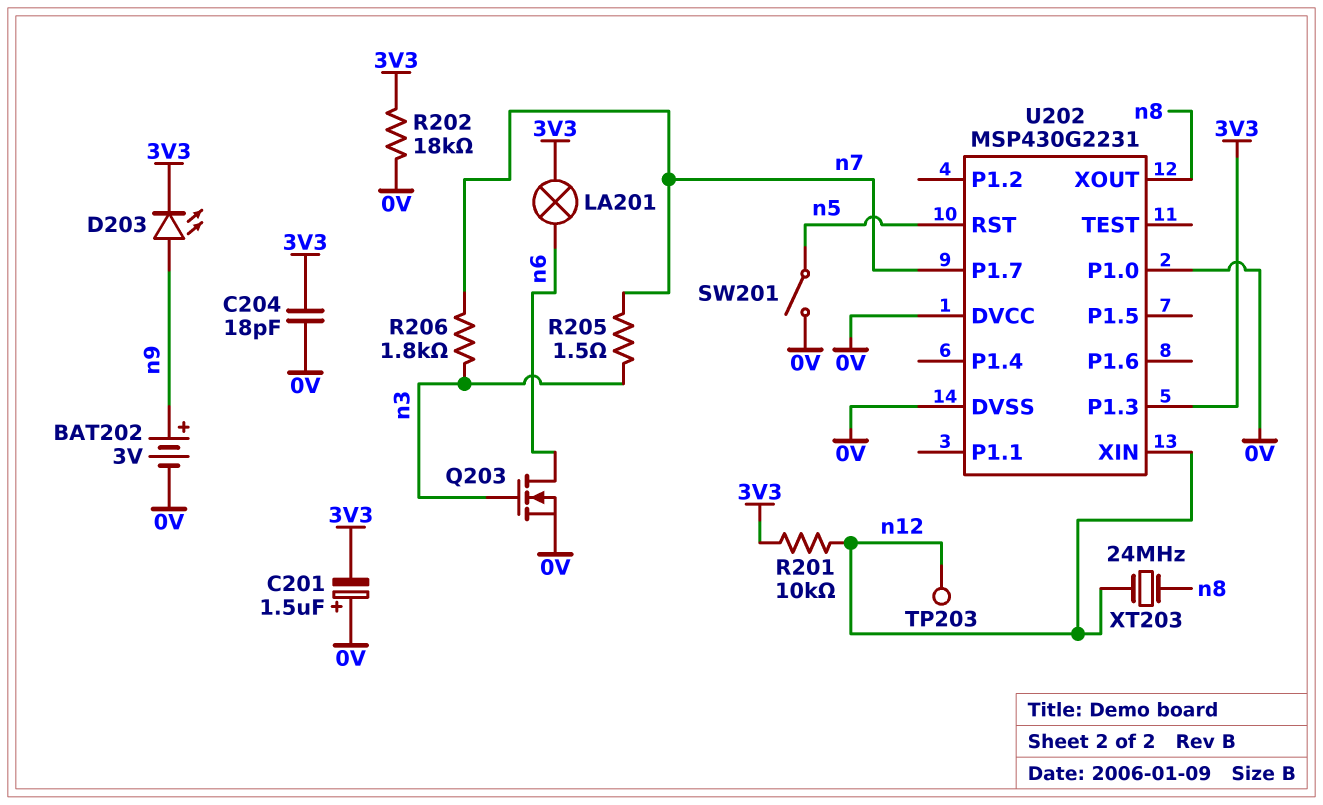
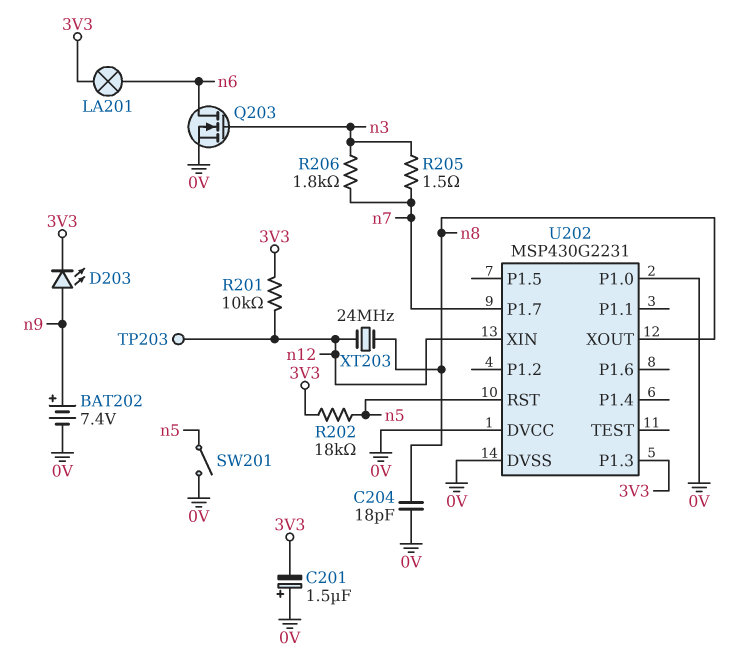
BAT202: 3V (plus n9, minus 0V) -> 7.4V (plus n9, minus 0V)
C204: 18pF (0V, 3V3) -> 18pF (0V, n8)
R202: 18k (0V, 3V3) -> 18k (3V3, n5)

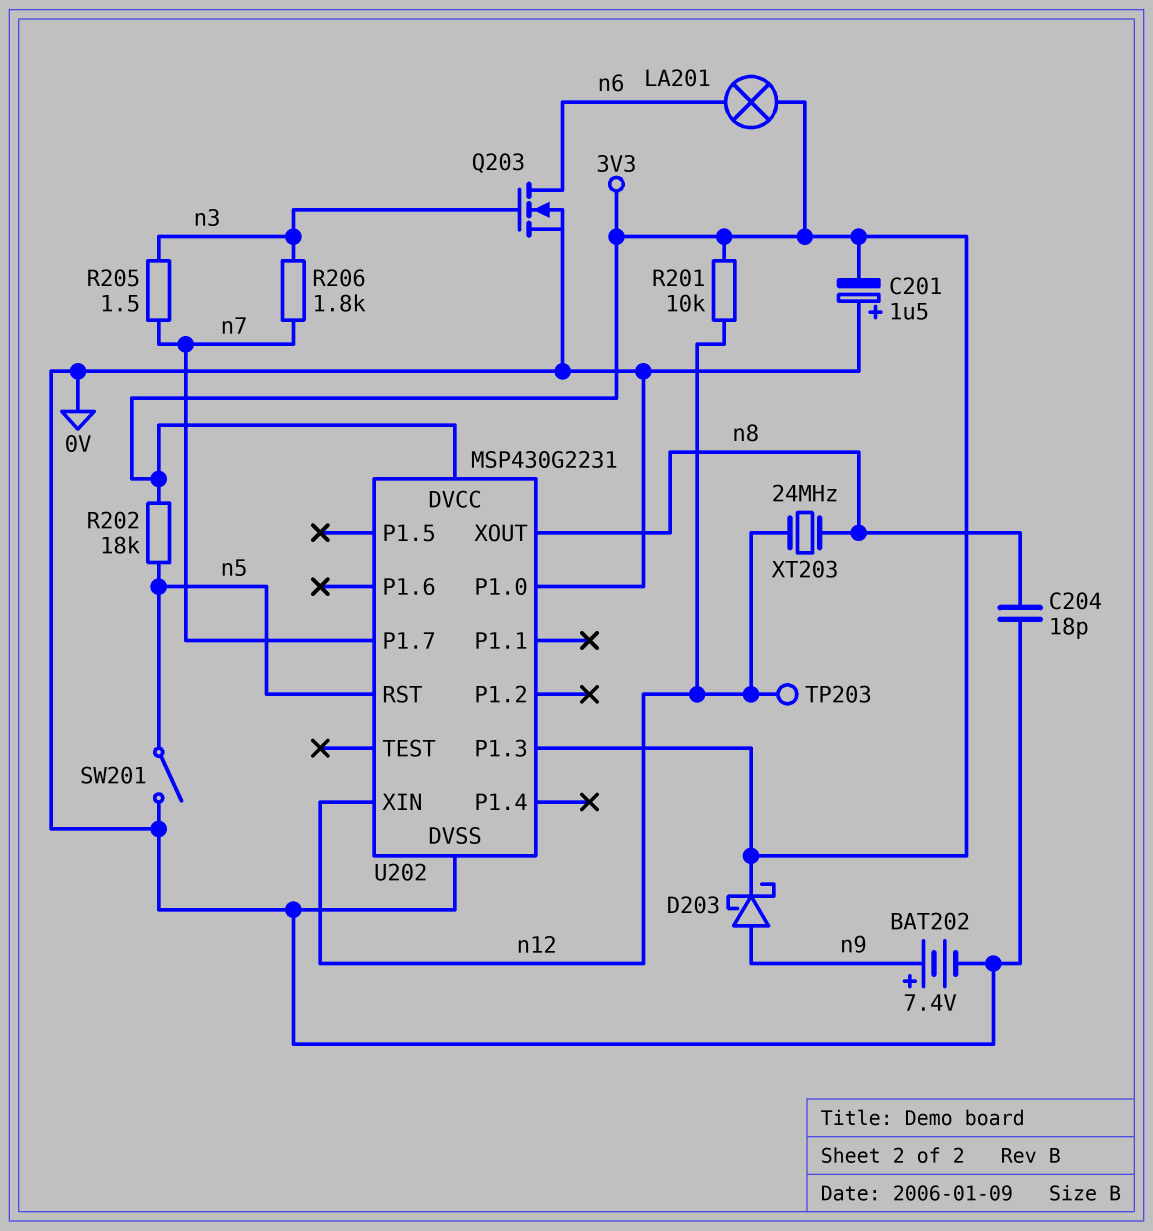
D203: LED (A n9, K 3V3) -> schottky (A n9, K 3V3)
U202 pin DVCC: 0V -> 3V3

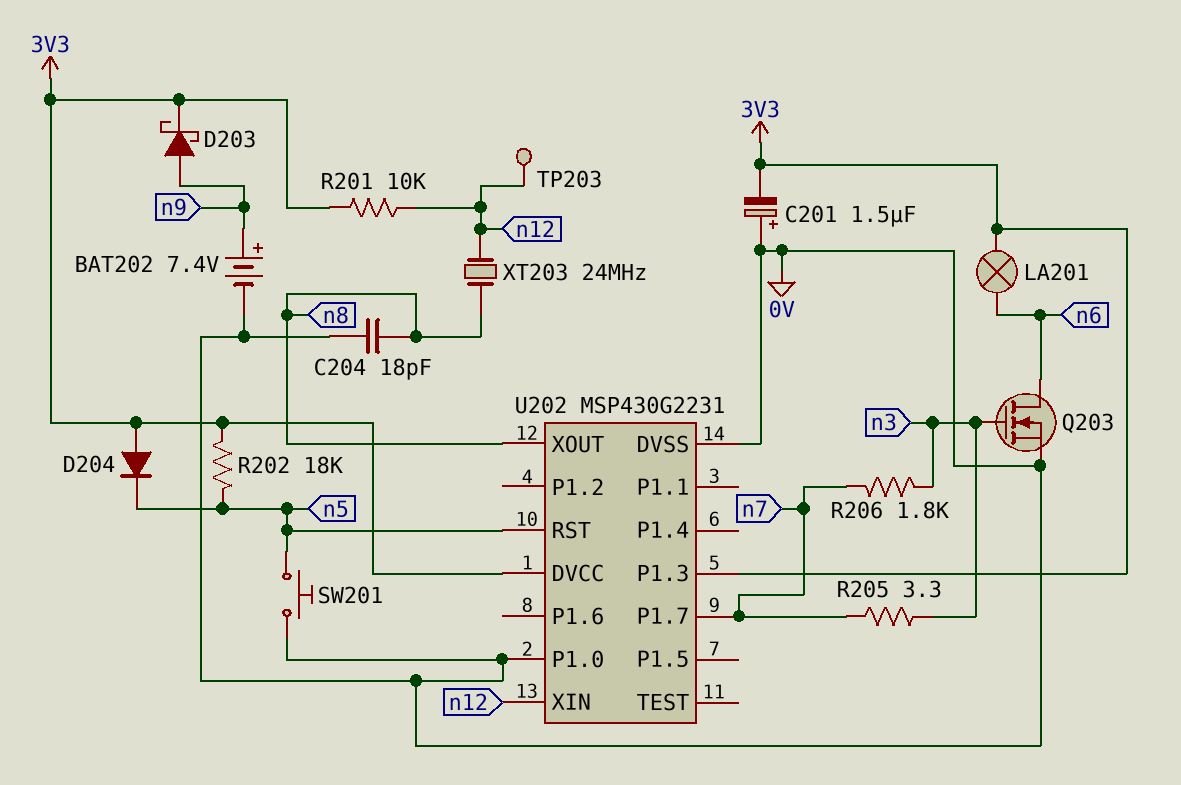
D204: none -> diode (A 3V3, K n5)
R205: 1.5 (n3, n7) -> 3.3 (n3, n7)
SW201: switch (0V, n5) -> button (0V, n5)

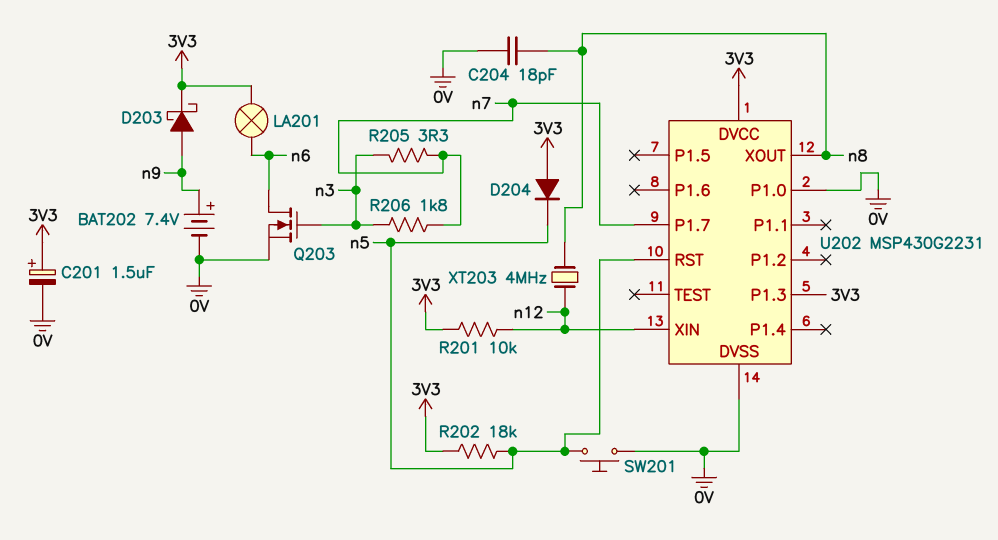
C201: 1.5uF (plus 0V, minus 3V3) -> 1.5uF (plus 3V3, minus 0V)
TP203: test point (n12) -> none
XT203: 24MHz (n8, n12) -> 4MHz (n8, n12)

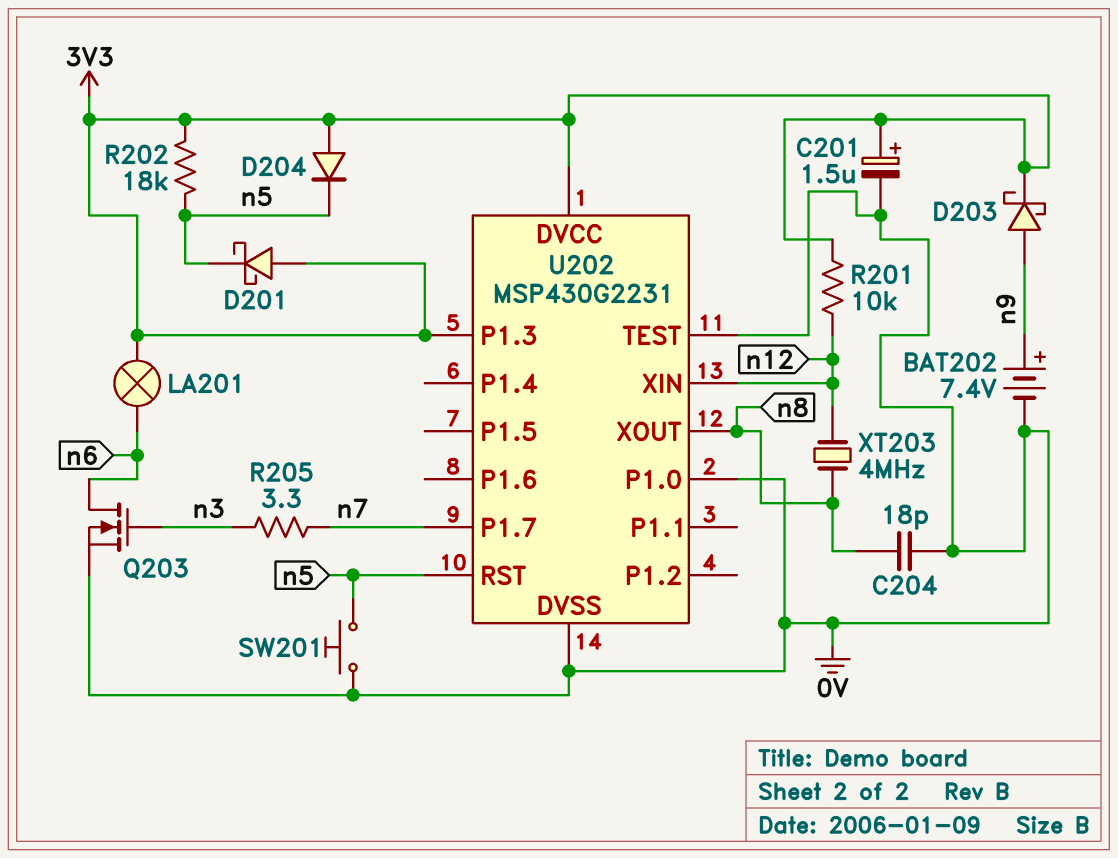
D201: none -> schottky (A 3V3, K n5)
R206: 1.8k (n3, n7) -> none
U202 pin TEST: none -> 0V

